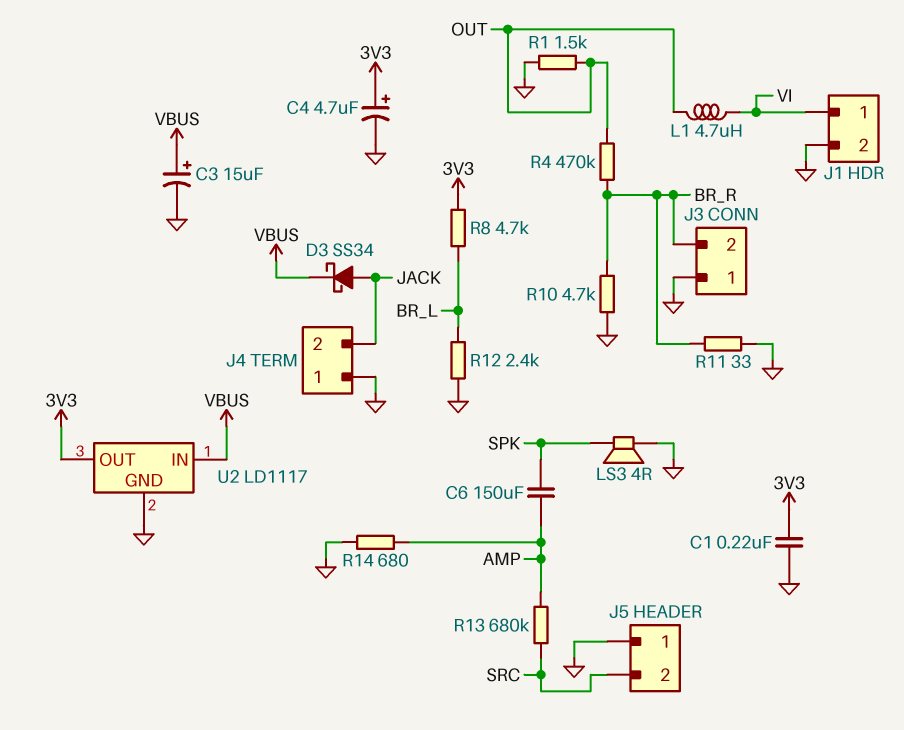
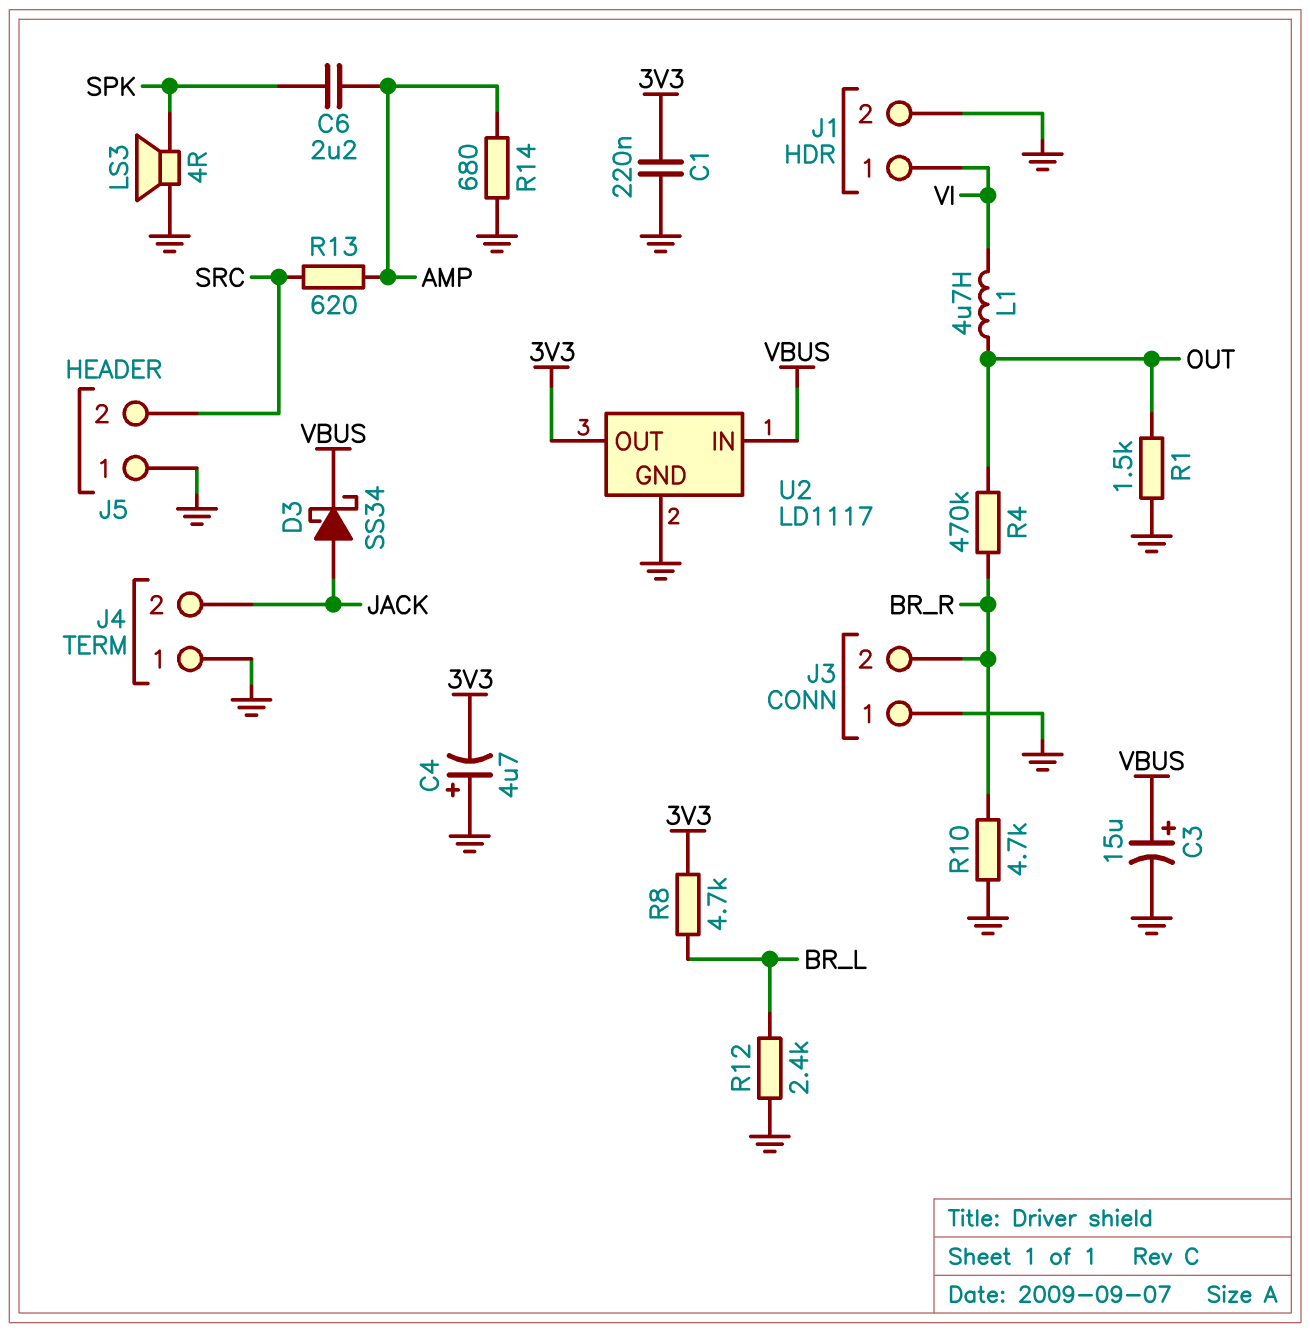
C4: 4.7uF (plus 3V3, minus GND) -> 4.7uF (plus GND, minus 3V3)
C6: 150uF (AMP, SPK) -> 2.2uF (AMP, SPK)
R11: 33 (BR_R, GND) -> none
R13: 680k (AMP, SRC) -> 620 (AMP, SRC)

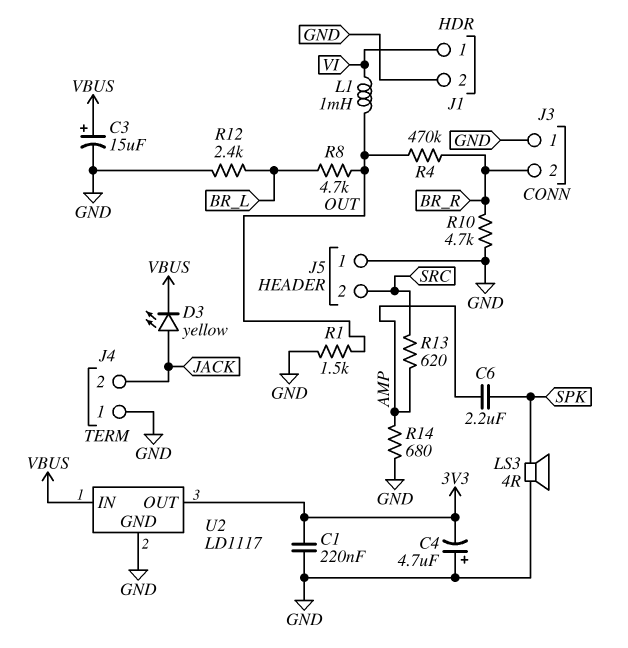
D3: schottky SS34 (A JACK, K VBUS) -> LED yellow (A JACK, K VBUS)
L1: 4.7uH (OUT, VI) -> 1mH (OUT, VI)
R8: 4.7k (3V3, BR_L) -> 4.7k (BR_L, OUT)

